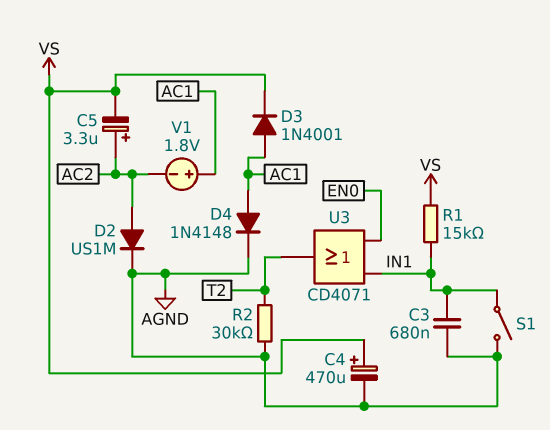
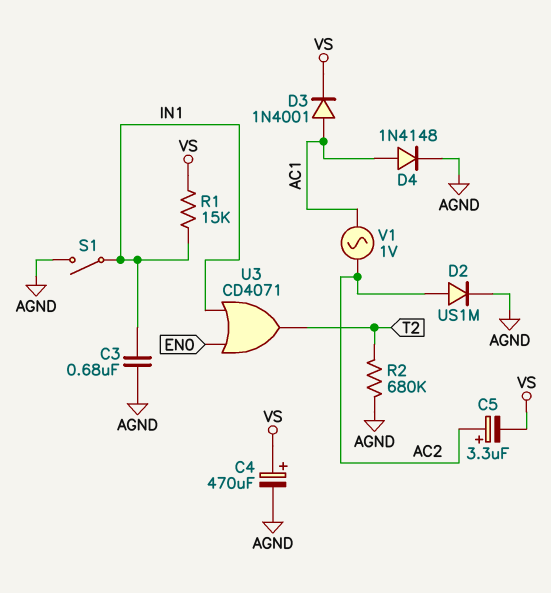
R2: 30k (AGND, T2) -> 680k (AGND, T2)
V1: 1.8V (plus AC1, minus AC2) -> AC 1V (AC1, AC2)

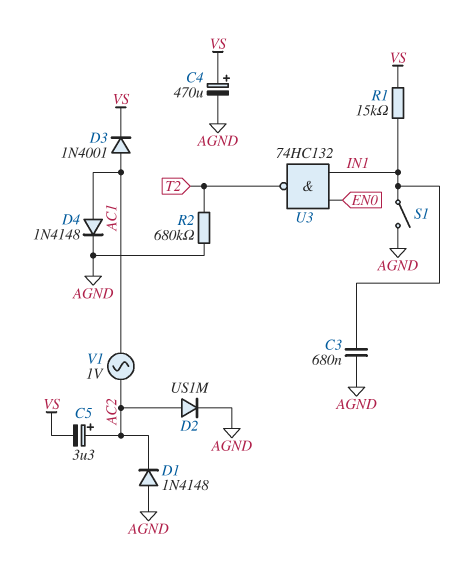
D1: none -> diode 1N4148 (A AGND, K AC2)
U3: OR CD4071 (in EN0, in IN1, out T2) -> NAND 74HC132 (in EN0, in IN1, out T2)

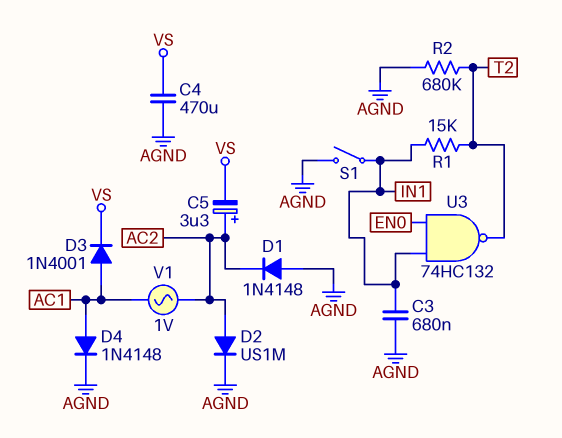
C4: 470uF (plus VS, minus AGND) -> 470uF (AGND, VS)
R1: 15k (IN1, VS) -> 15k (IN1, T2)

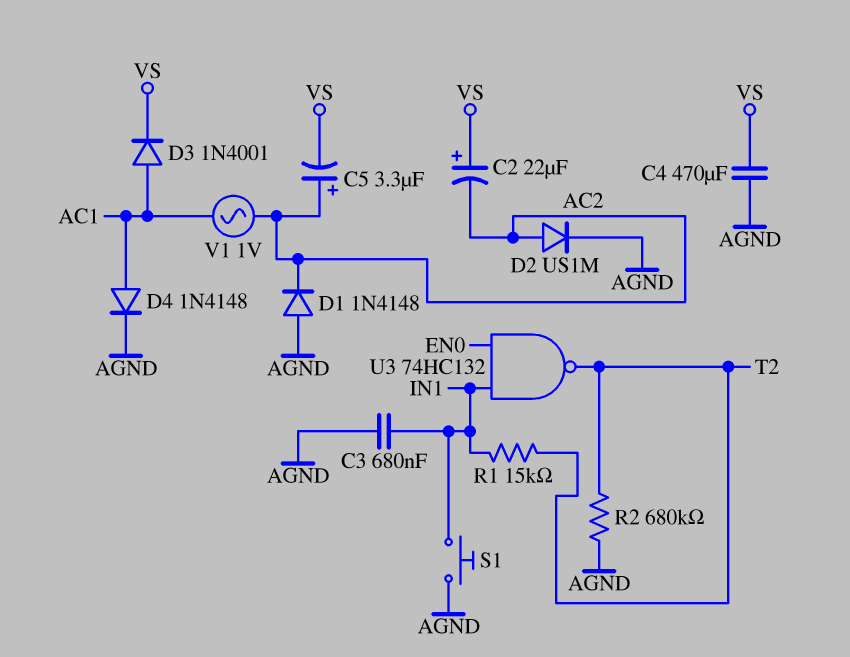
C2: none -> 22uF (plus VS, minus AC2)
S1: switch (AGND, IN1) -> button (AGND, IN1)

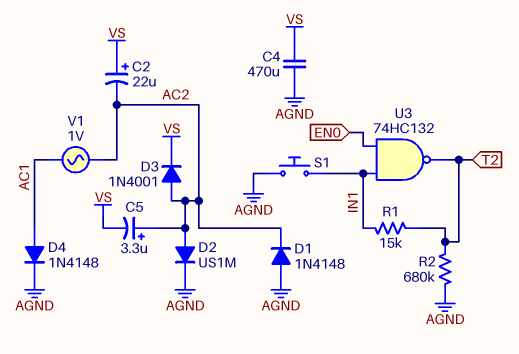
C3: 680nF (AGND, IN1) -> none
D3: diode 1N4001 (A AC1, K VS) -> diode 1N4001 (A AC2, K VS)

